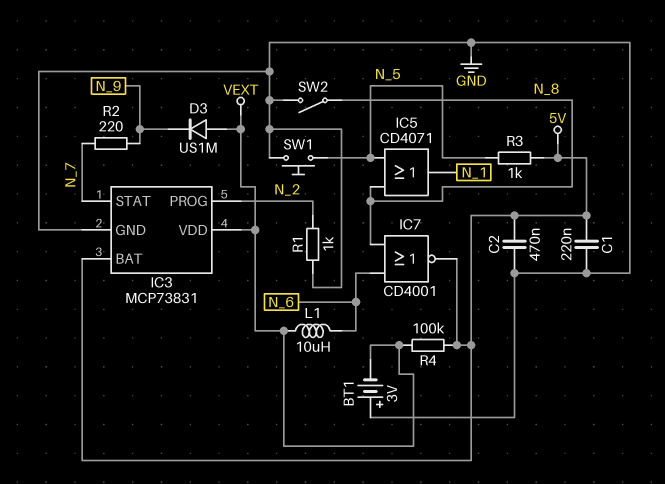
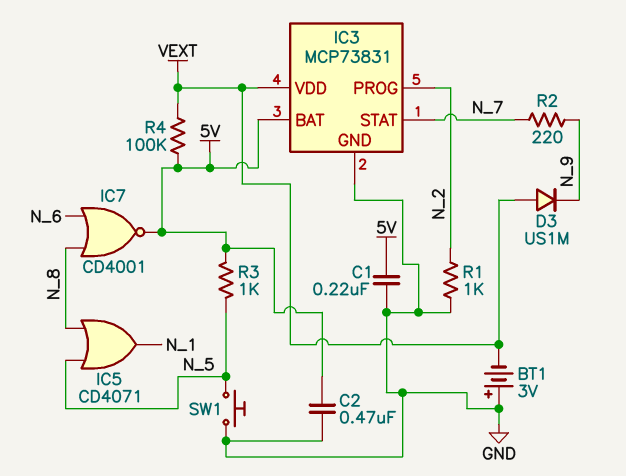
L1: 10uH (N_6, VEXT) -> none
SW2: switch (GND, N_8) -> none

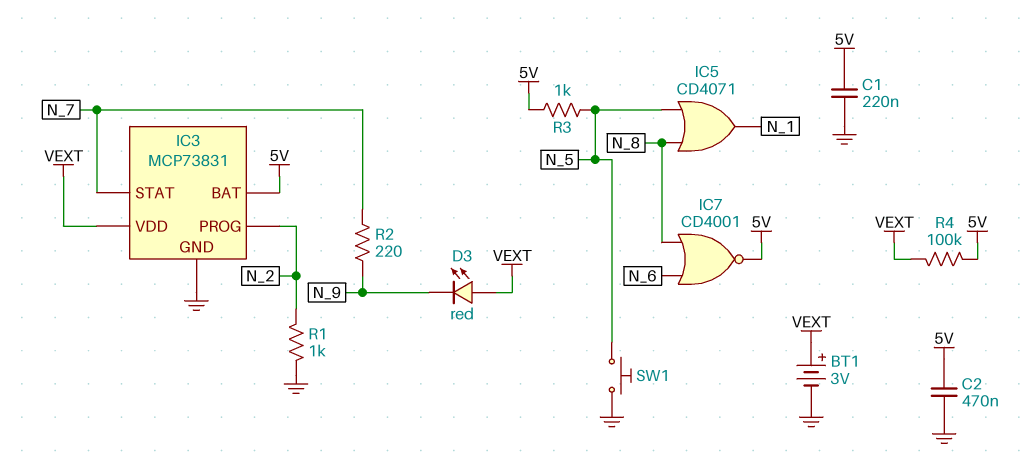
BT1: 3V (plus GND, minus VEXT) -> 3V (plus VEXT, minus GND)
D3: diode US1M (A VEXT, K N_9) -> LED red (A VEXT, K N_9)

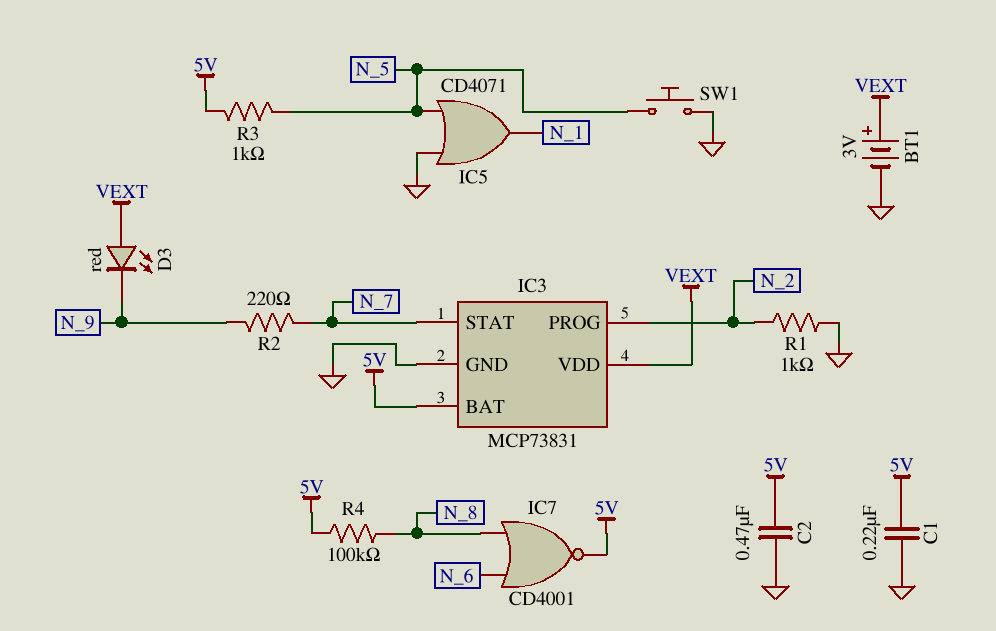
IC5: OR CD4071 (in N_5, in N_8, out N_1) -> OR CD4071 (in GND, in N_5, out N_1)
R4: 100k (5V, VEXT) -> 100k (5V, N_8)

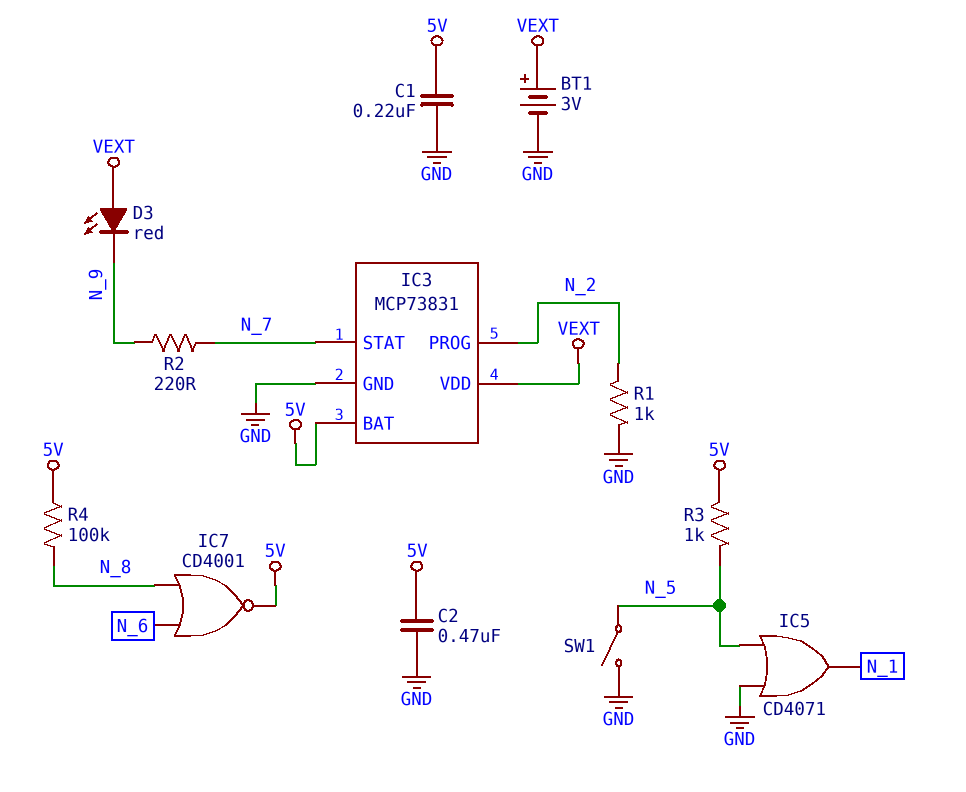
SW1: button (GND, N_5) -> switch (GND, N_5)

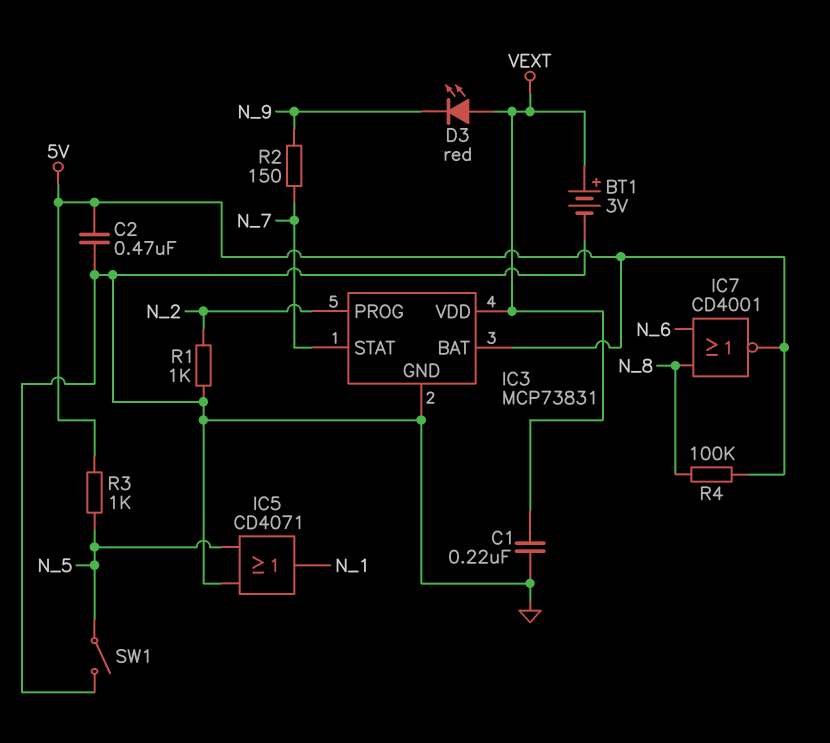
C1: 220nF (5V, GND) -> 220nF (GND, VEXT)
R2: 220 (N_7, N_9) -> 150 (N_7, N_9)

